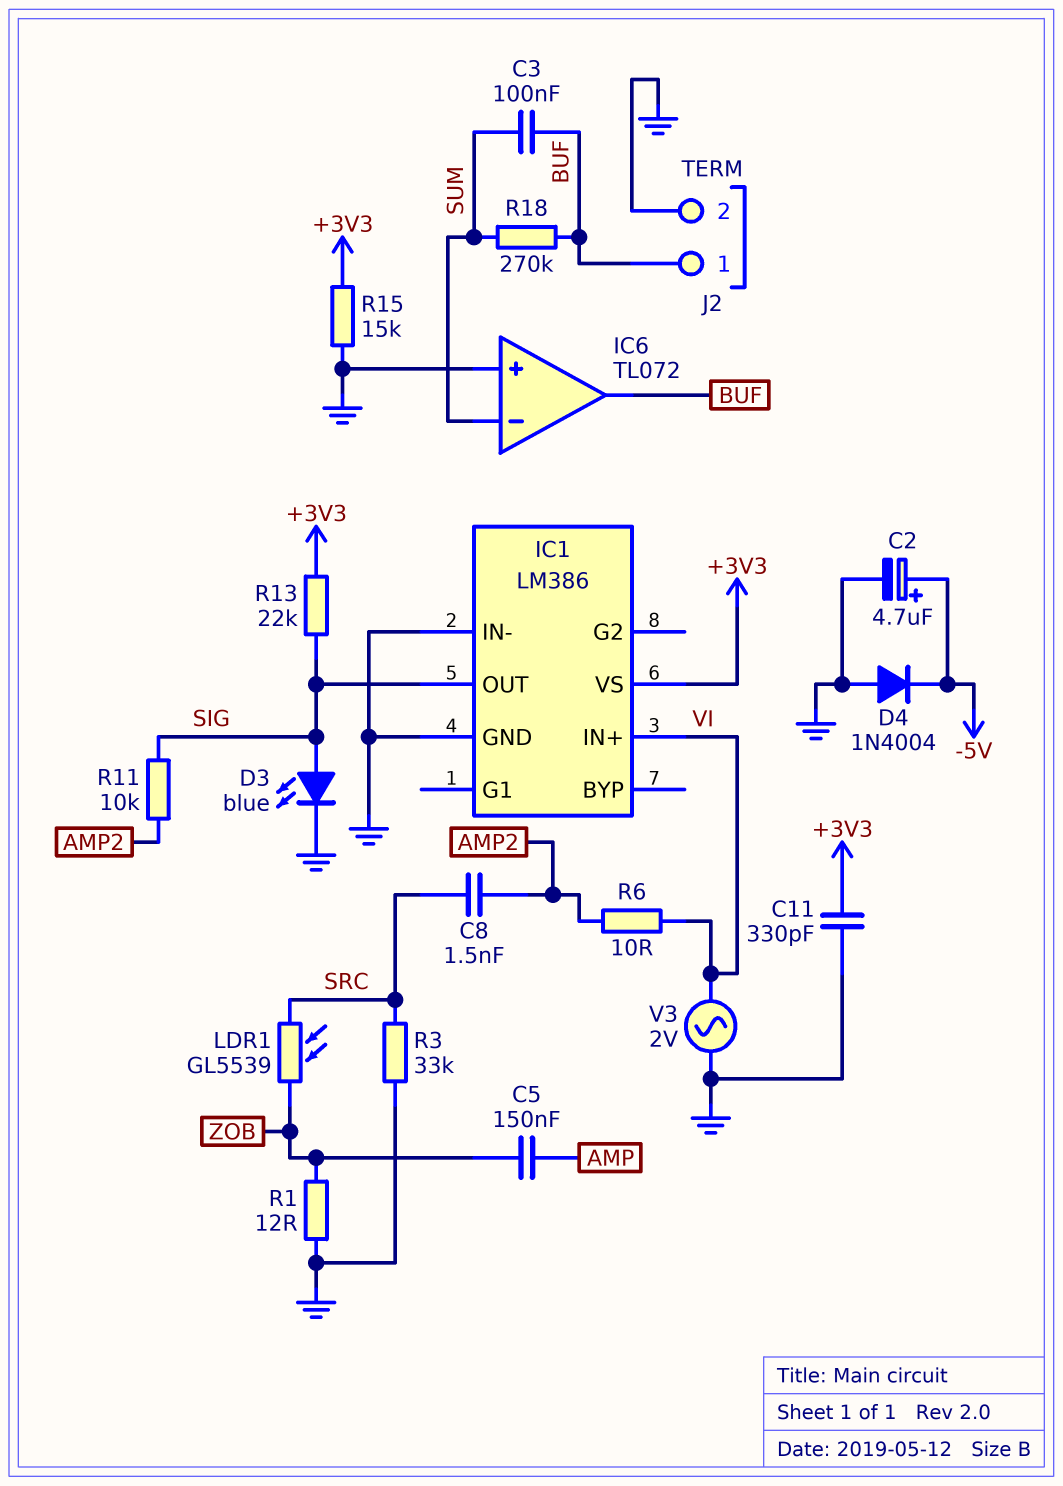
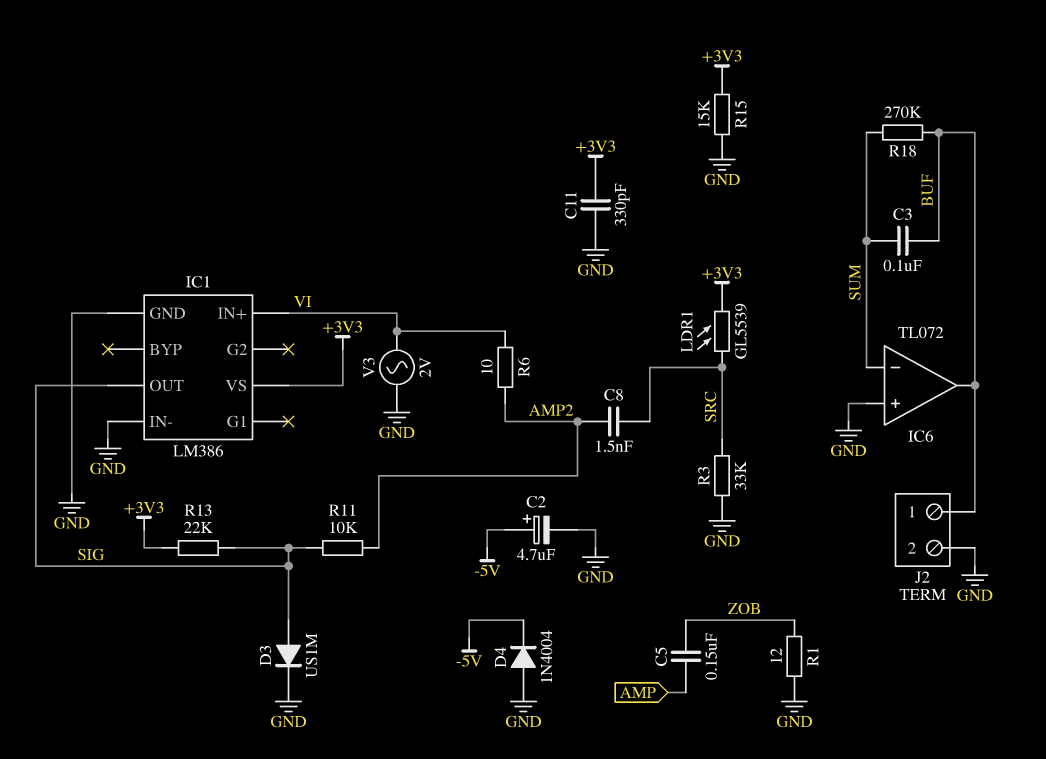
D3: LED blue (A SIG, K GND) -> diode US1M (A SIG, K GND)
LDR1: GL5539 (SRC, ZOB) -> GL5539 (+3V3, SRC)

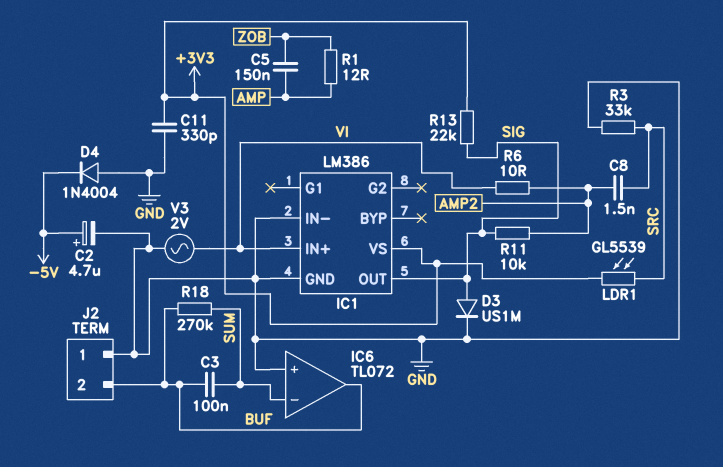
J2 pin 1: BUF -> GND
J2 pin 2: GND -> BUF
R1: 12 (GND, ZOB) -> 12 (AMP, ZOB)
R15: 15k (+3V3, GND) -> none

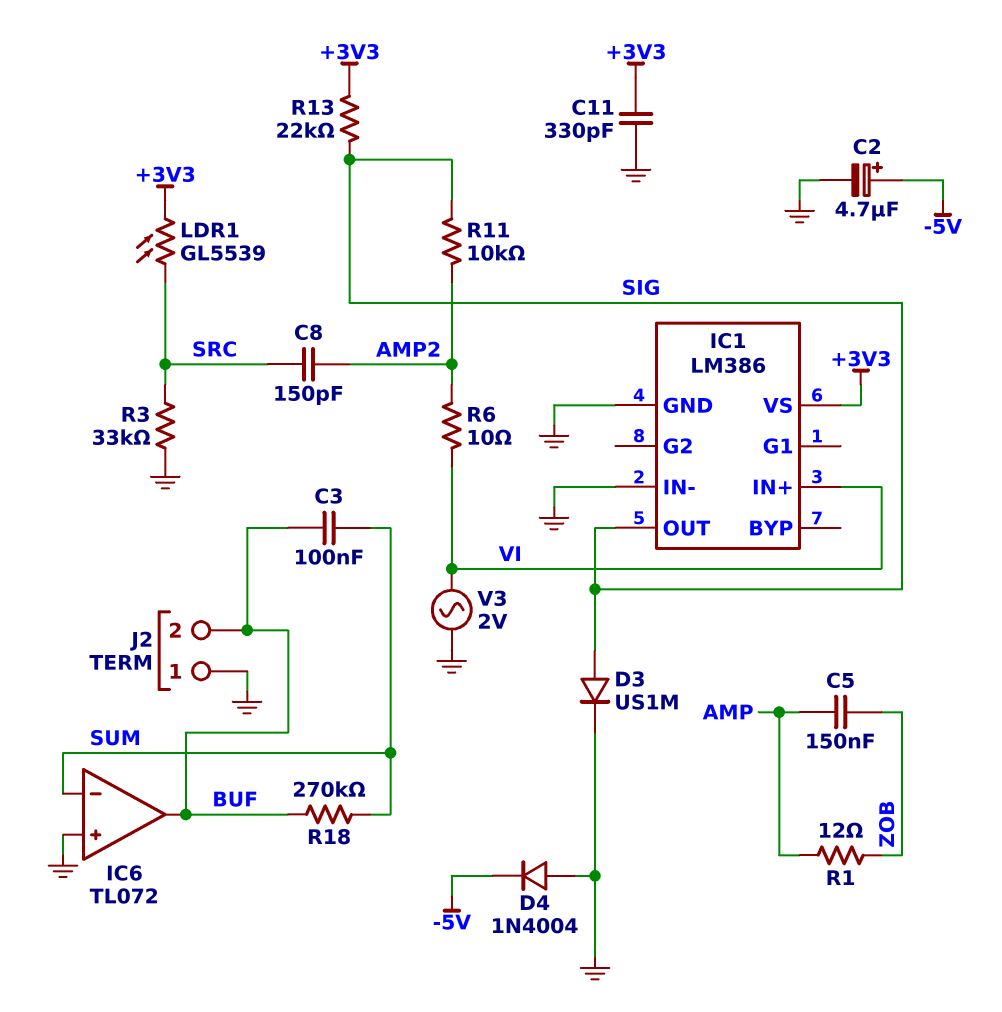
C8: 1.5nF (AMP2, SRC) -> 150pF (AMP2, SRC)

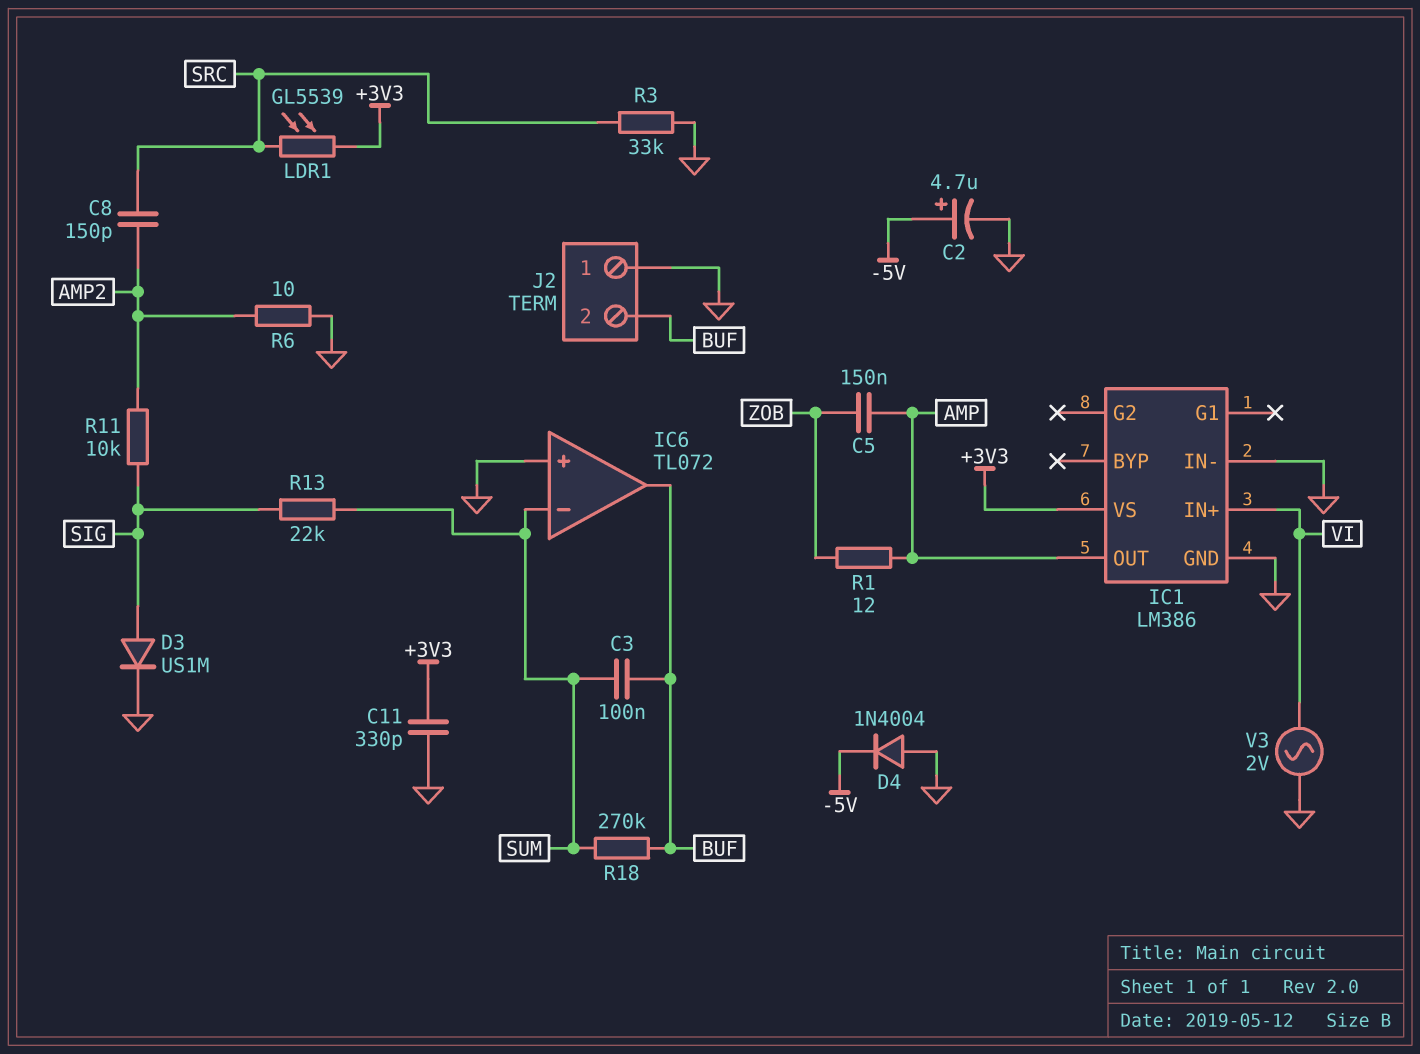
IC1 pin OUT: SIG -> AMP
R6: 10 (AMP2, VI) -> 10 (AMP2, GND)
R13: 22k (+3V3, SIG) -> 22k (SIG, SUM)

